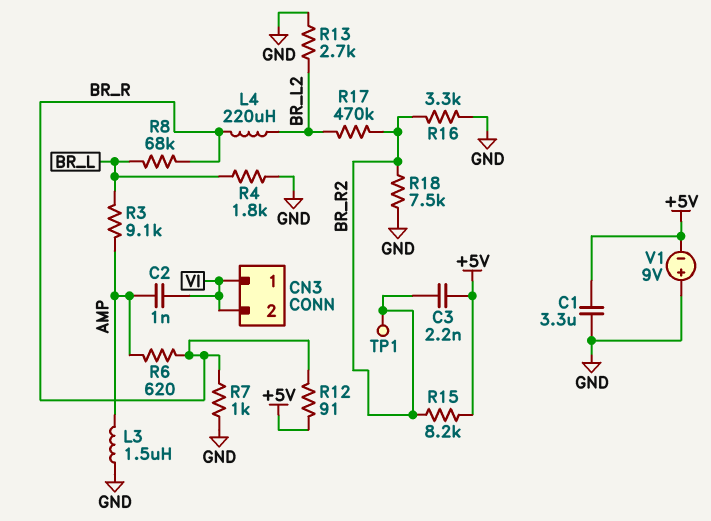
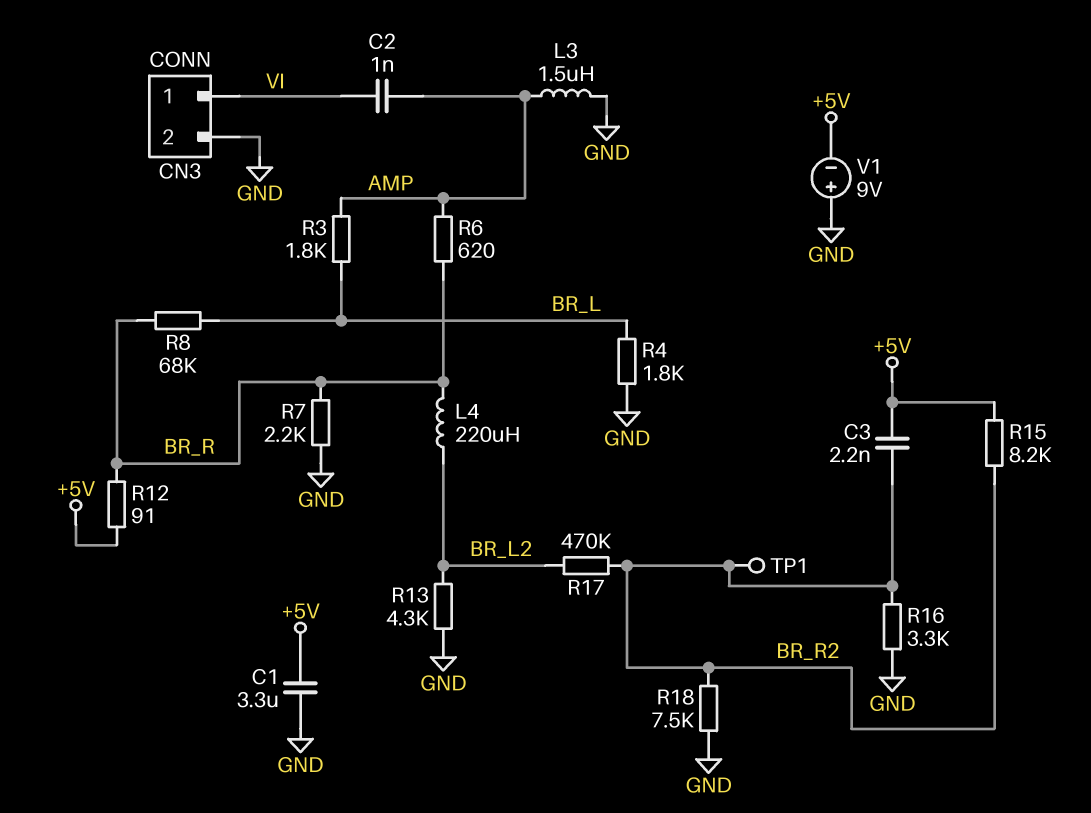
CN3 pin 2: VI -> GND
R3: 9.1k (AMP, BR_L) -> 1.8k (AMP, BR_L)
R7: 1k (BR_R, GND) -> 2.2k (BR_R, GND)
R13: 2.7k (BR_L2, GND) -> 4.3k (BR_L2, GND)

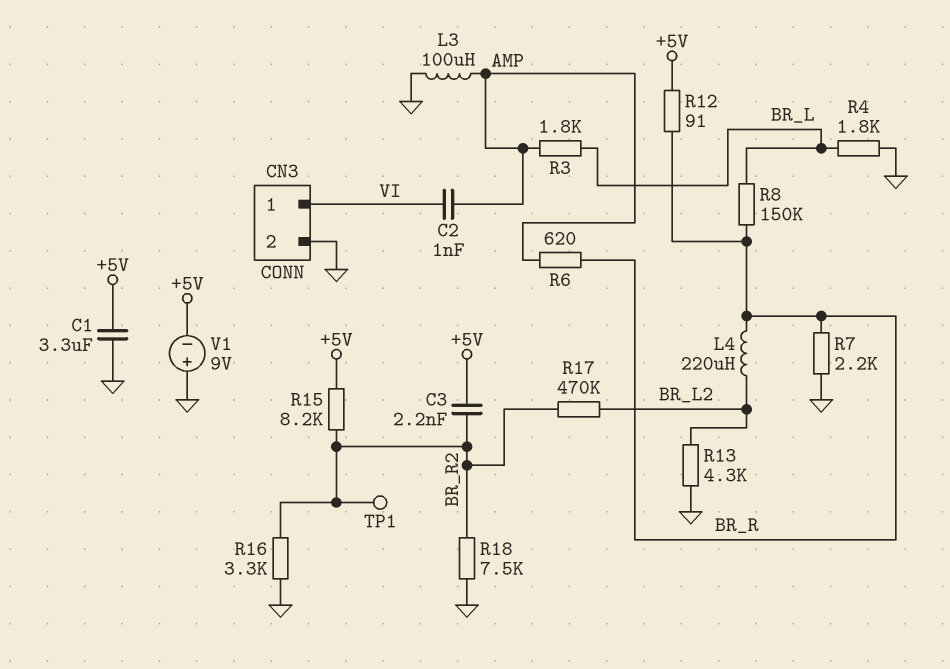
L3: 1.5uH (AMP, GND) -> 100uH (AMP, GND)
R8: 68k (BR_L, BR_R) -> 150k (BR_L, BR_R)

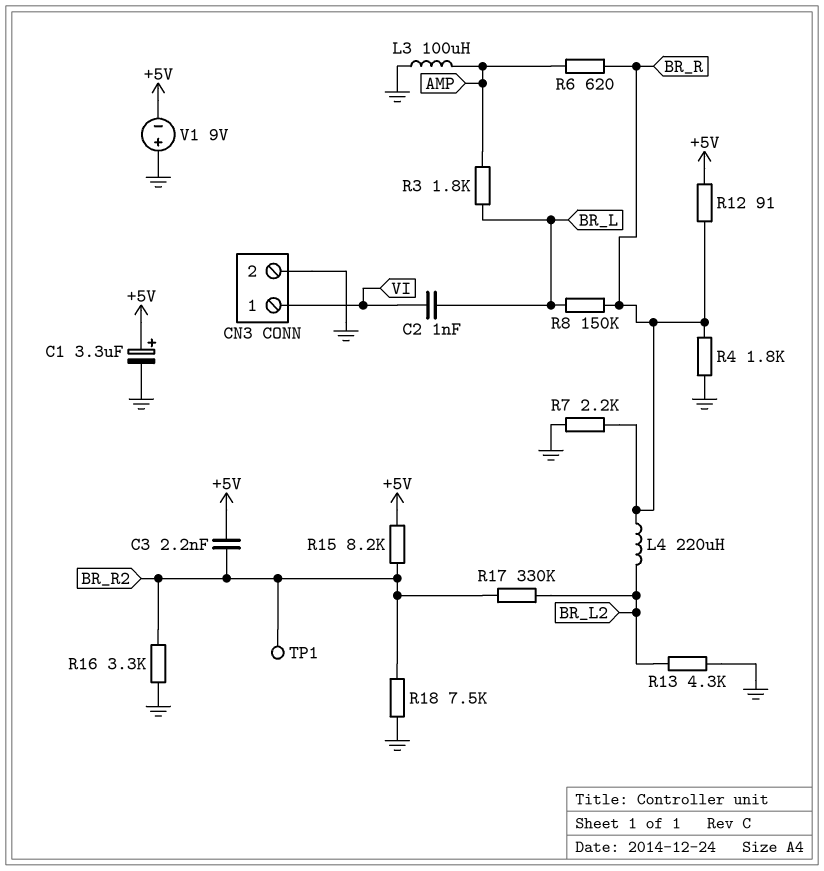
C1: 3.3uF (+5V, GND) -> 3.3uF (plus +5V, minus GND)
C2: 1nF (AMP, VI) -> 1nF (BR_L, VI)
R4: 1.8k (BR_L, GND) -> 1.8k (BR_R, GND)
R17: 470k (BR_L2, BR_R2) -> 330k (BR_L2, BR_R2)

